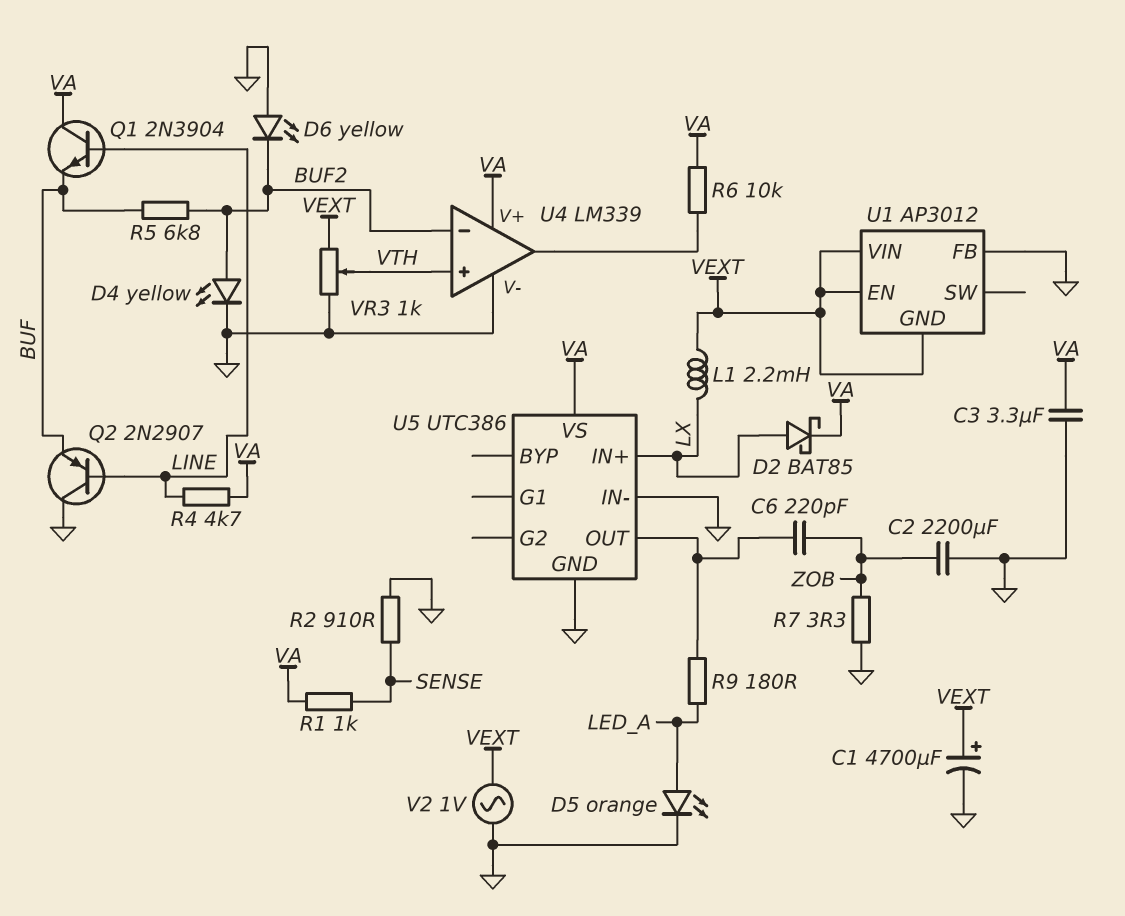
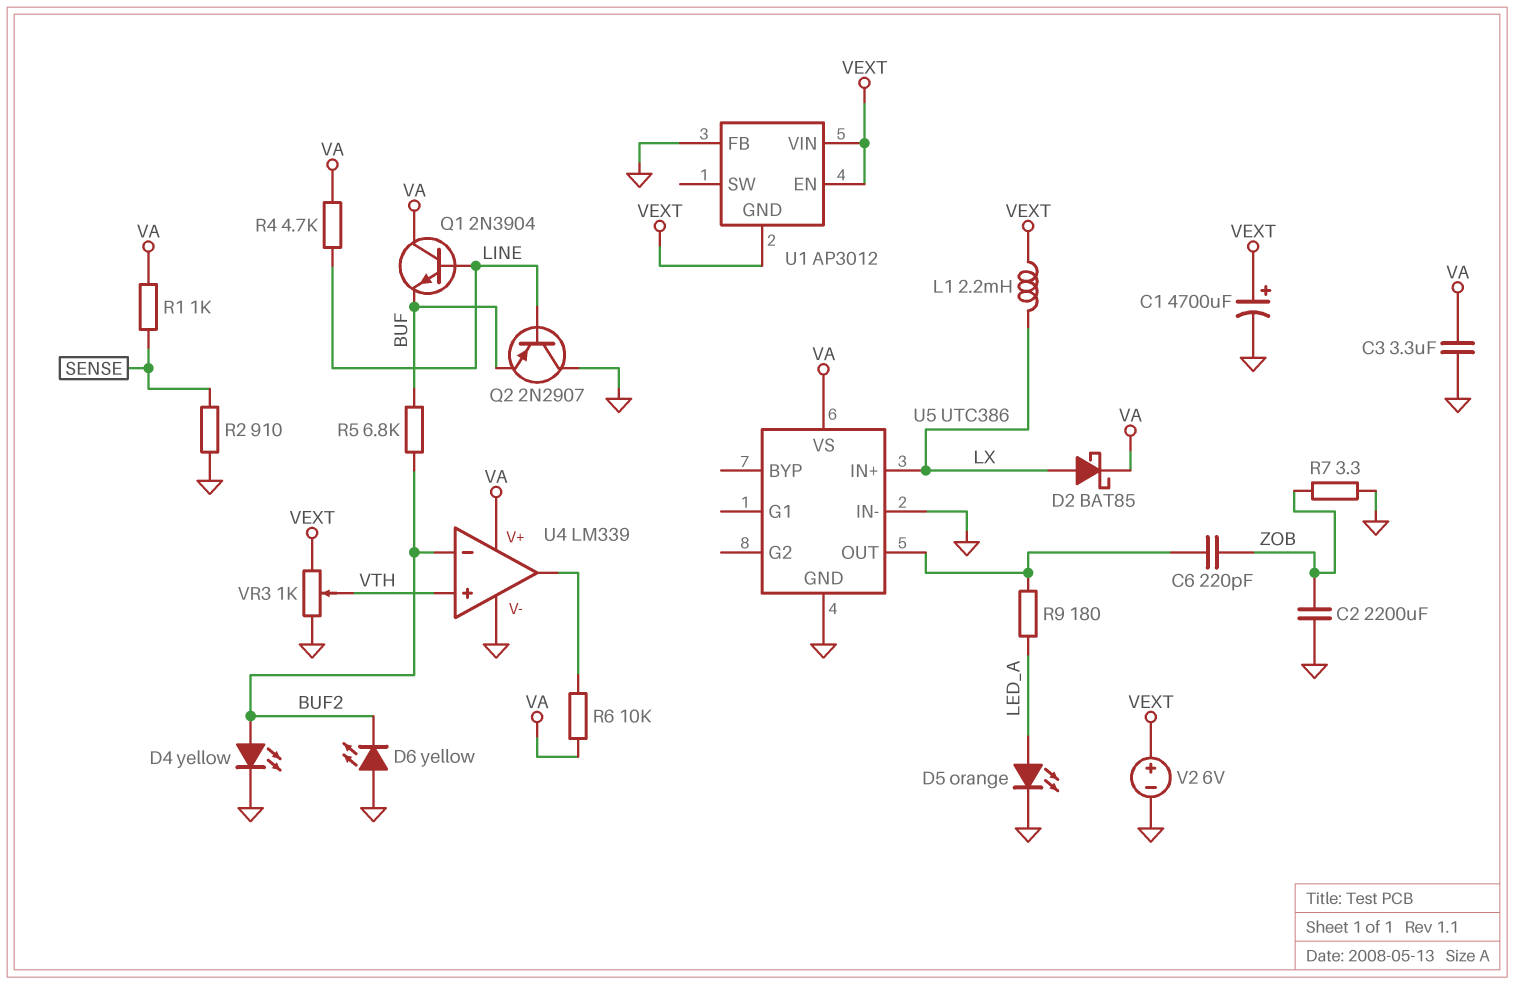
V2: AC 1V (GND, VEXT) -> 6V (plus VEXT, minus GND)

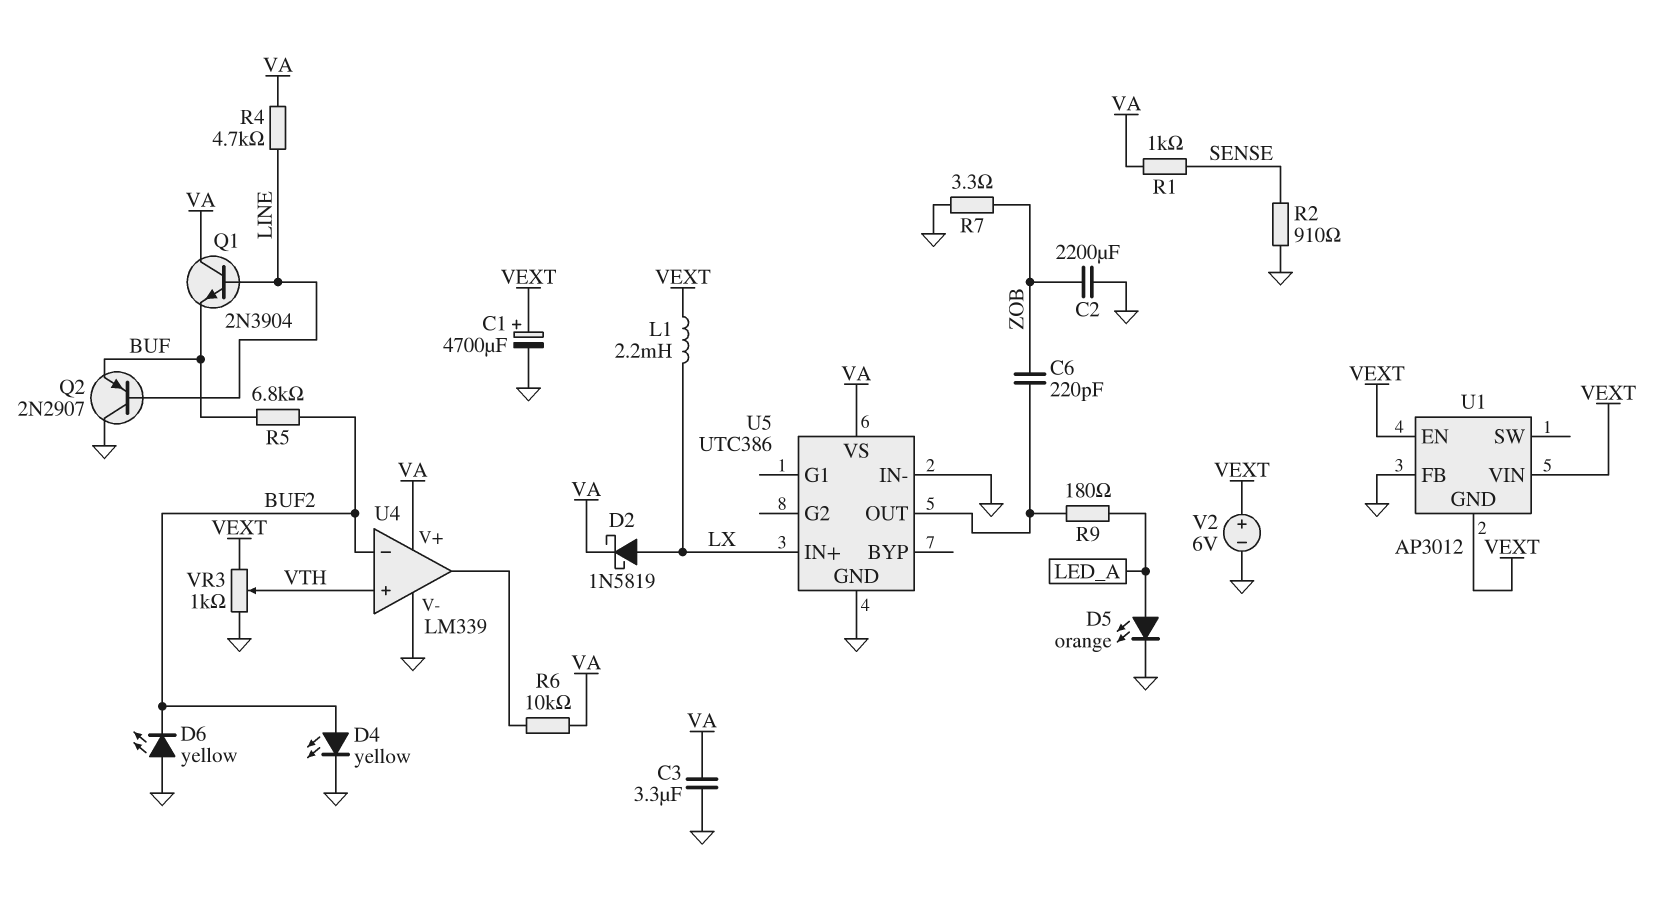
D2: schottky BAT85 (A LX, K VA) -> schottky 1N5819 (A LX, K VA)

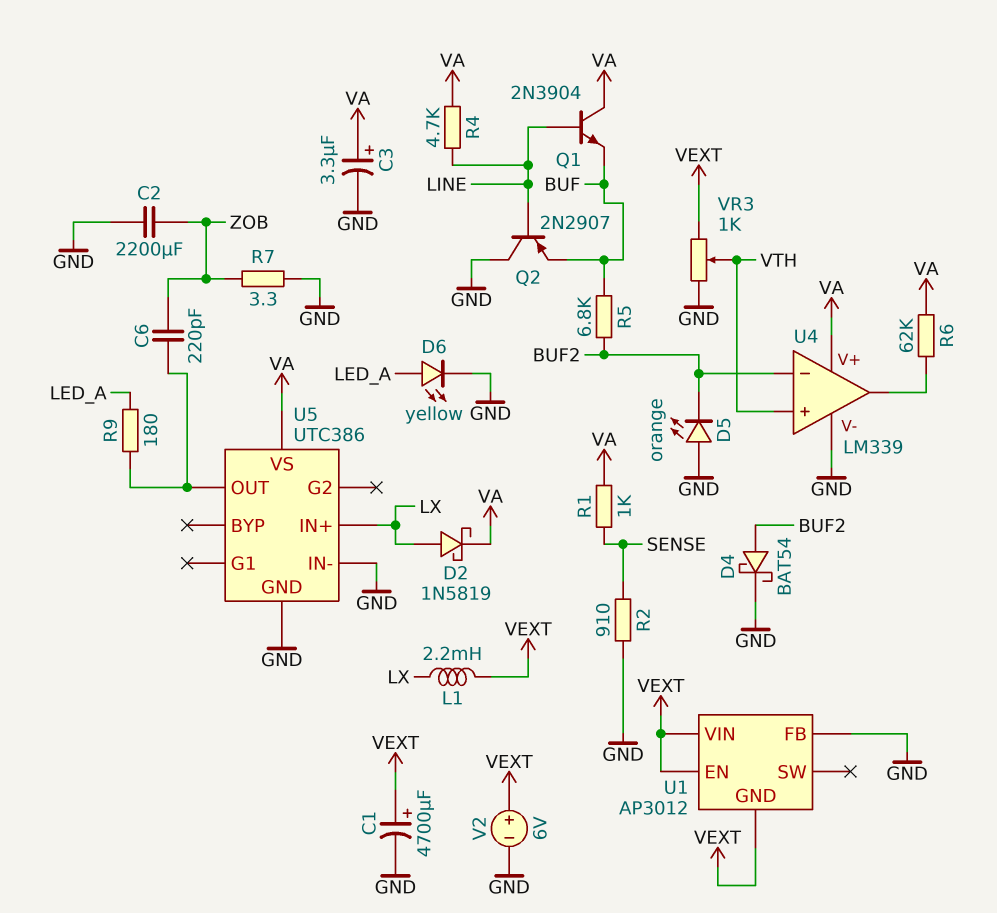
C3: 3.3uF (GND, VA) -> 3.3uF (plus VA, minus GND)
D4: LED yellow (A BUF2, K GND) -> schottky BAT54 (A BUF2, K GND)
D5: LED orange (A LED_A, K GND) -> LED orange (A GND, K BUF2)
D6: LED yellow (A GND, K BUF2) -> LED yellow (A LED_A, K GND)
R6: 10k (U4/out, VA) -> 62k (U4/out, VA)

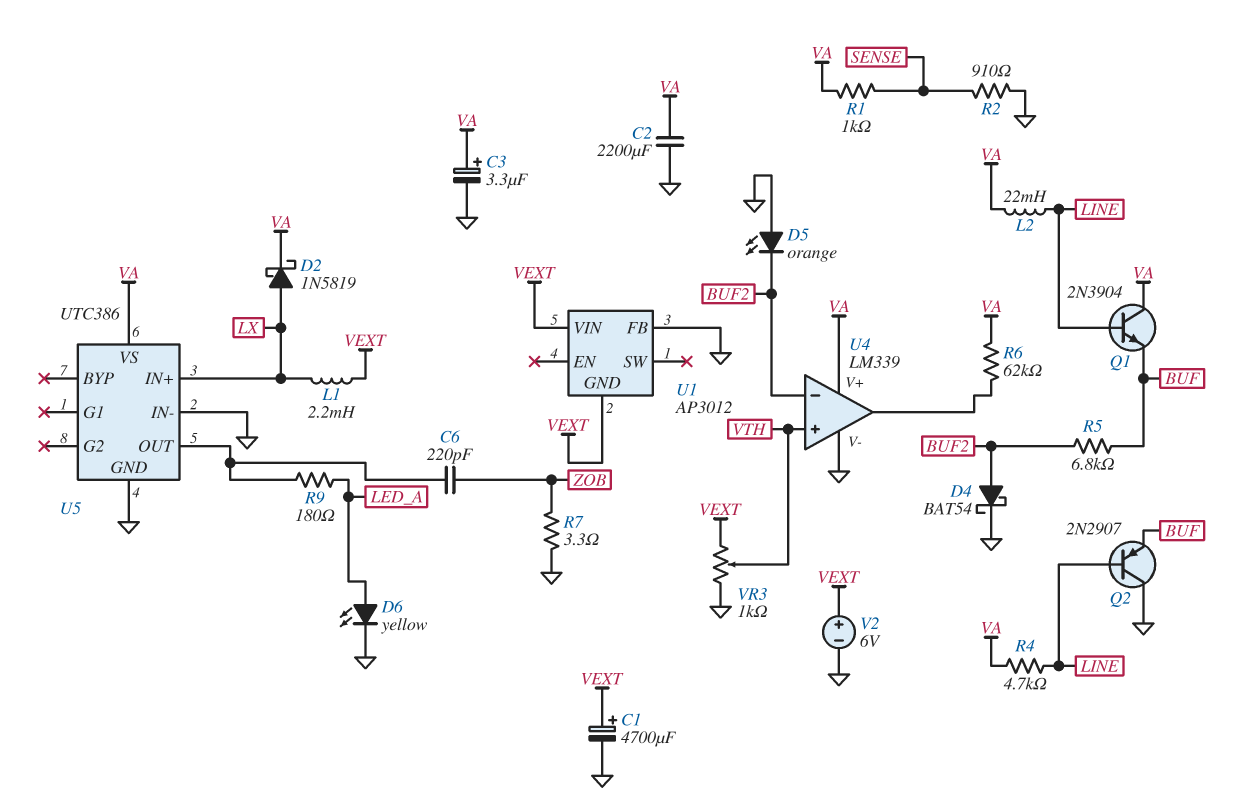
C2: 2200uF (GND, ZOB) -> 2200uF (GND, VA)
L2: none -> 22mH (LINE, VA)
U1 pin EN: VEXT -> none

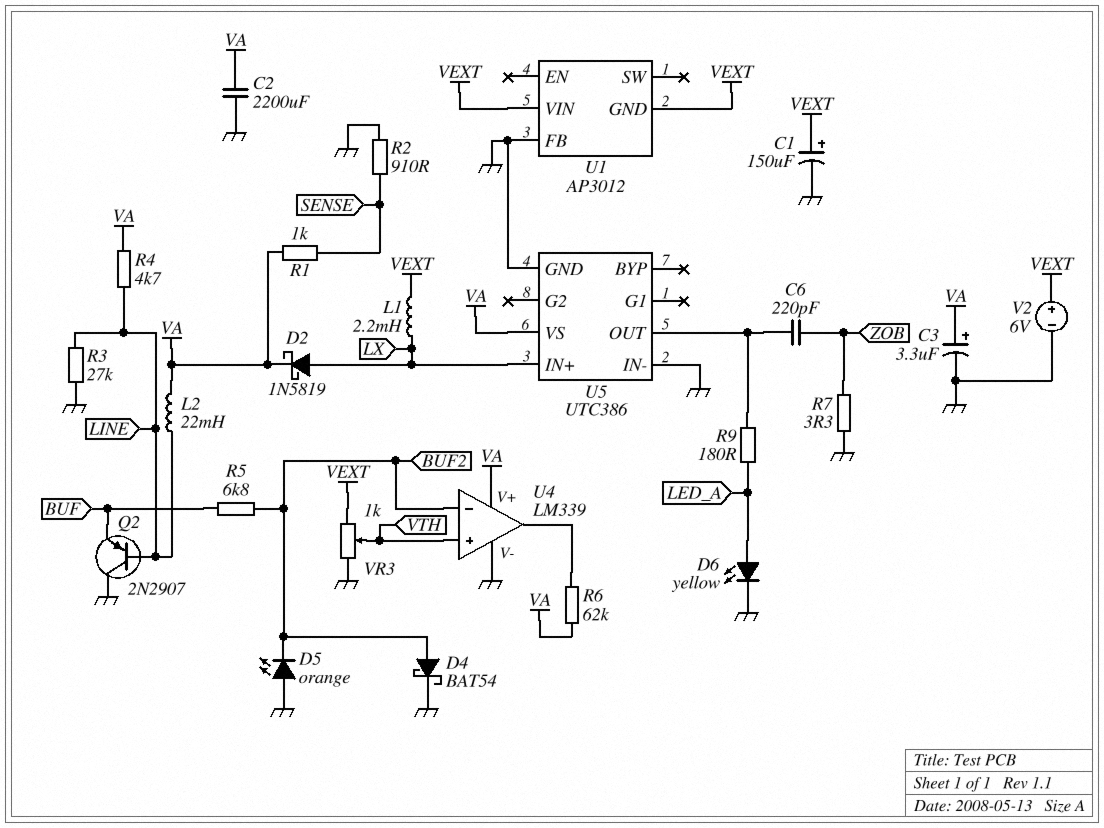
C1: 4700uF (plus VEXT, minus GND) -> 150uF (plus VEXT, minus GND)
Q1: NPN 2N3904 (B LINE, C VA, E BUF) -> none
R3: none -> 27k (GND, LINE)

